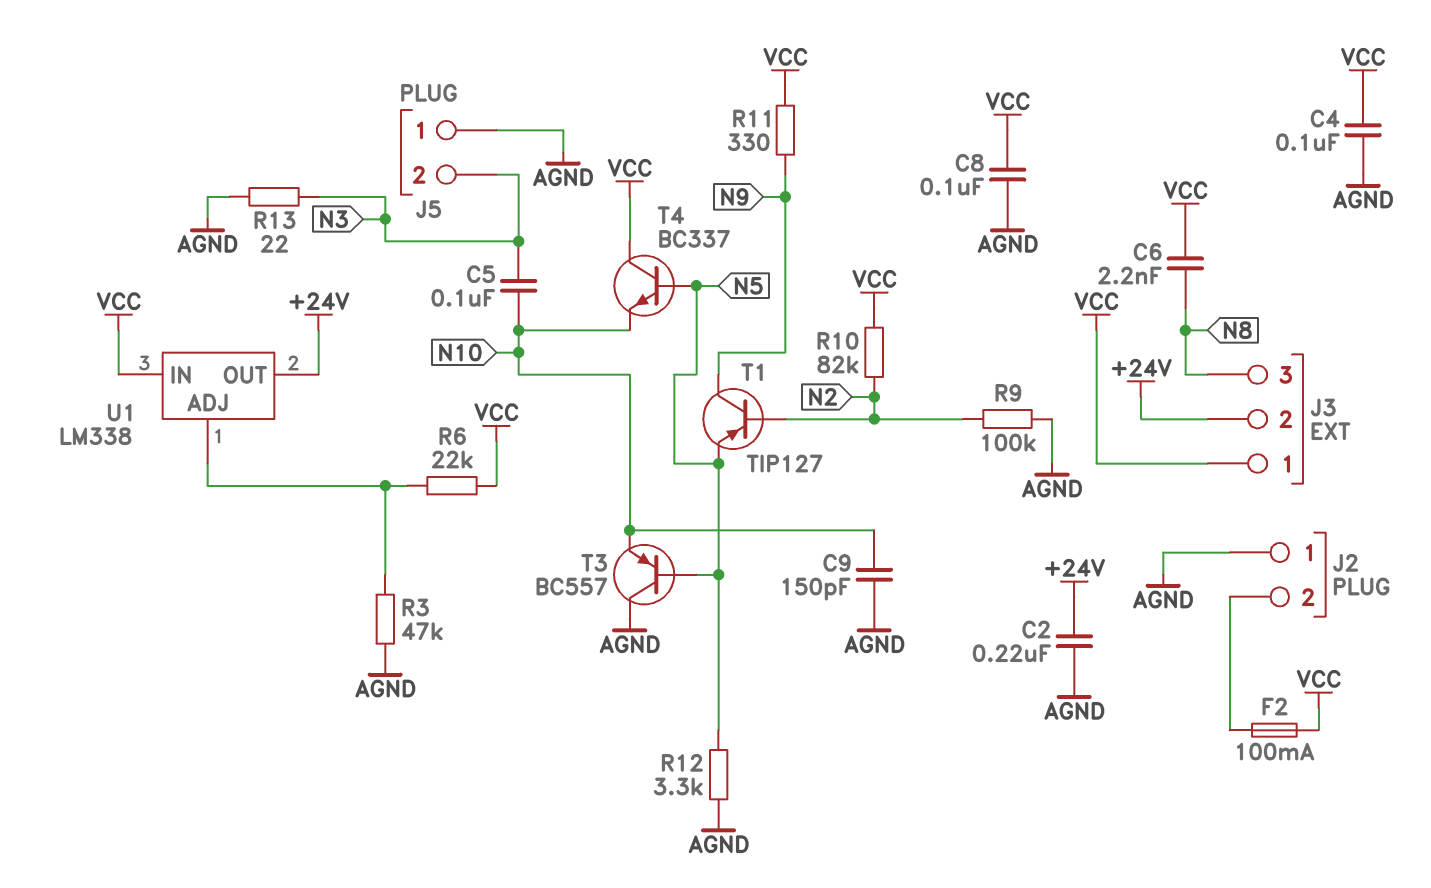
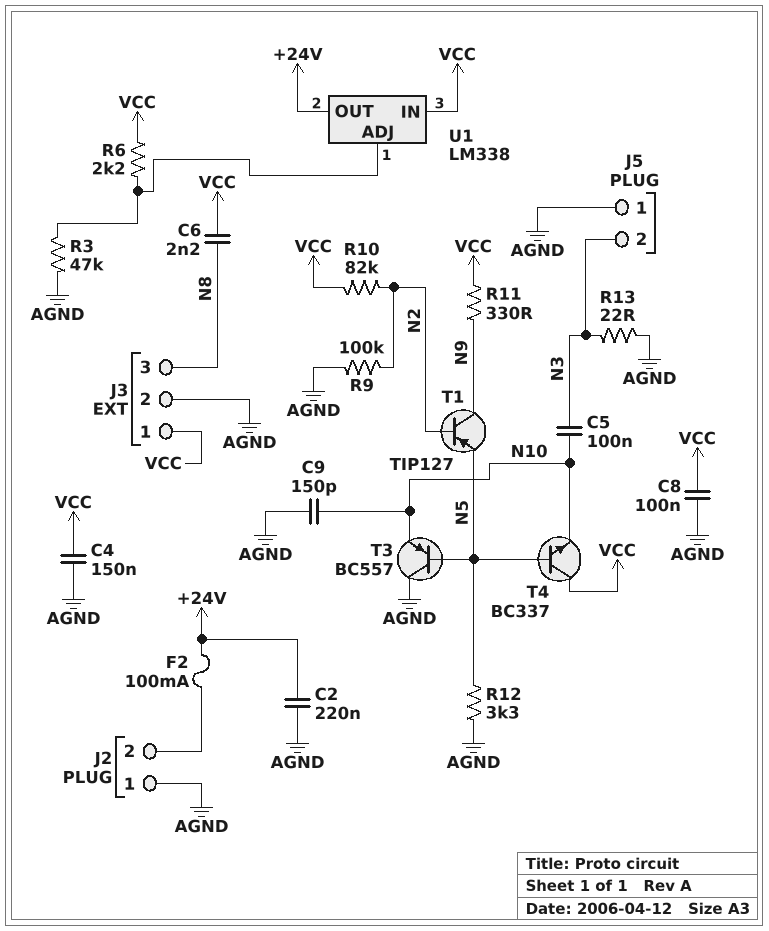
C4: 100nF (AGND, VCC) -> 150nF (AGND, VCC)
F2: 100mA (J2/2, VCC) -> 100mA (+24V, J2/2)
J3 pin 2: +24V -> AGND
R6: 22k (U1/ADJ, VCC) -> 2.2k (U1/ADJ, VCC)

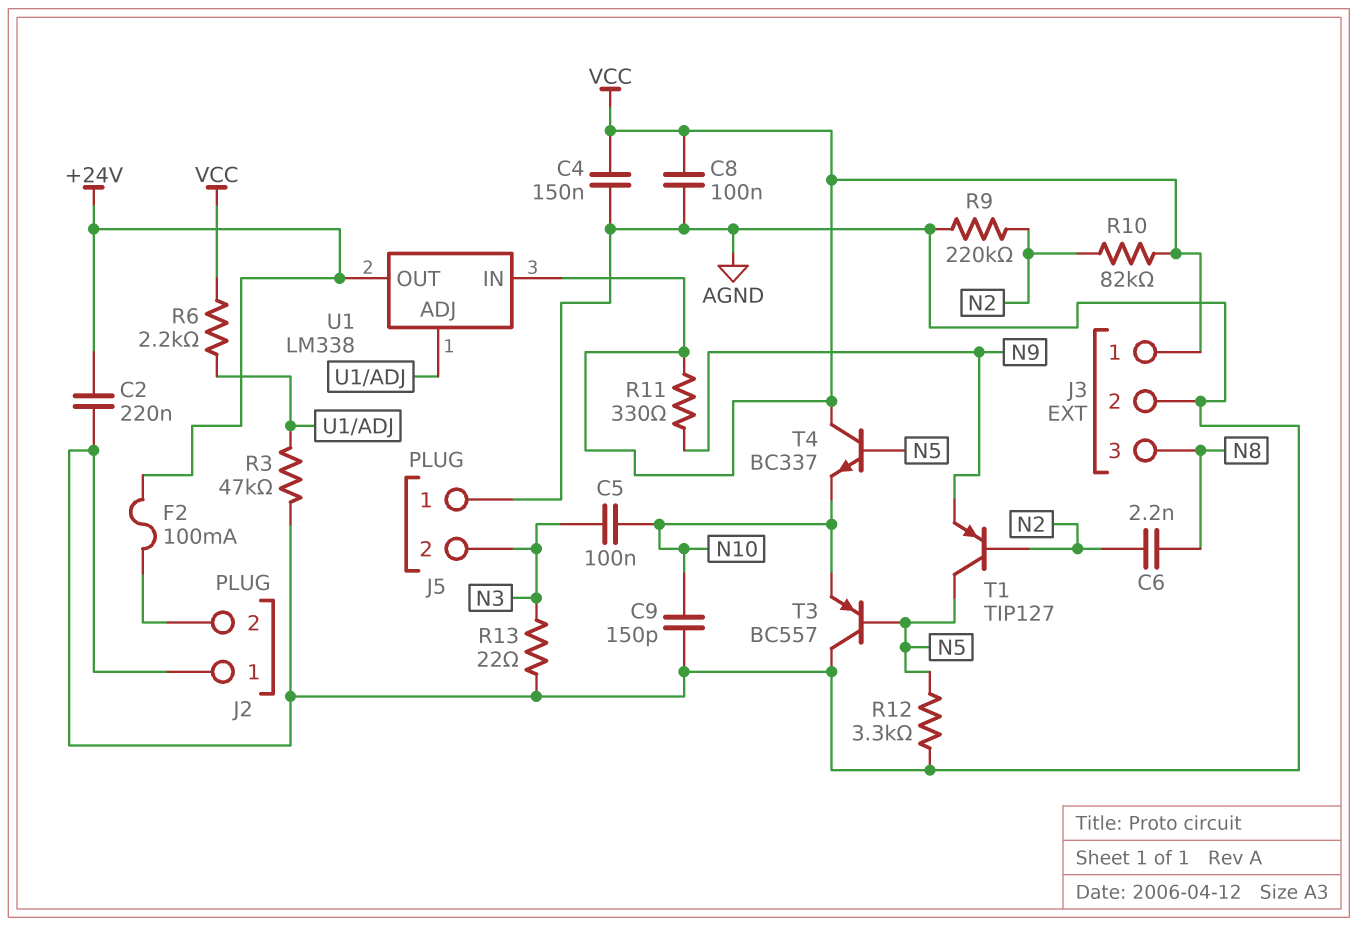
C6: 2.2nF (N8, VCC) -> 2.2nF (N2, N8)
R9: 100k (AGND, N2) -> 220k (AGND, N2)
T1: PNP TIP127 (B N2, C N9, E N5) -> PNP TIP127 (B N2, C N5, E N9)

